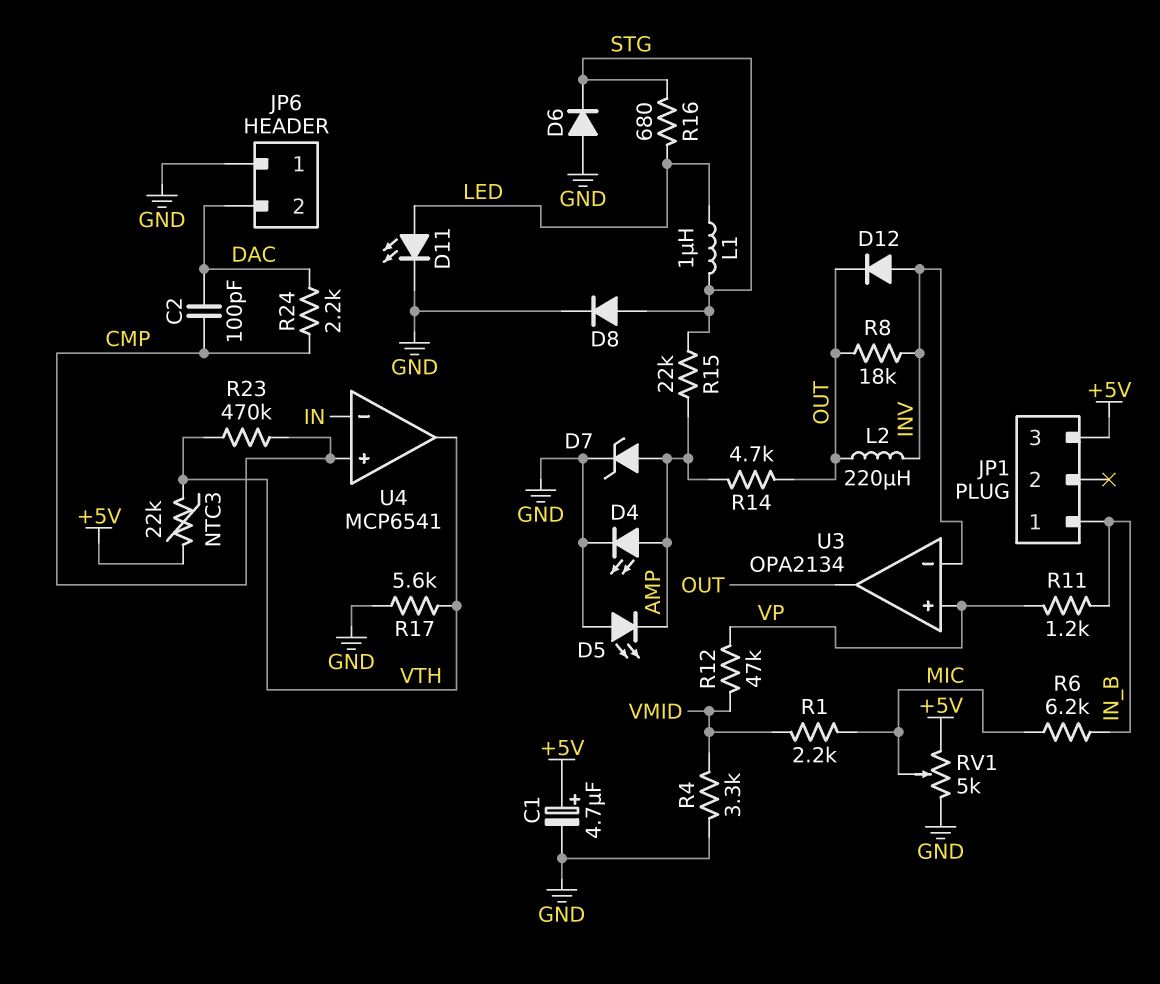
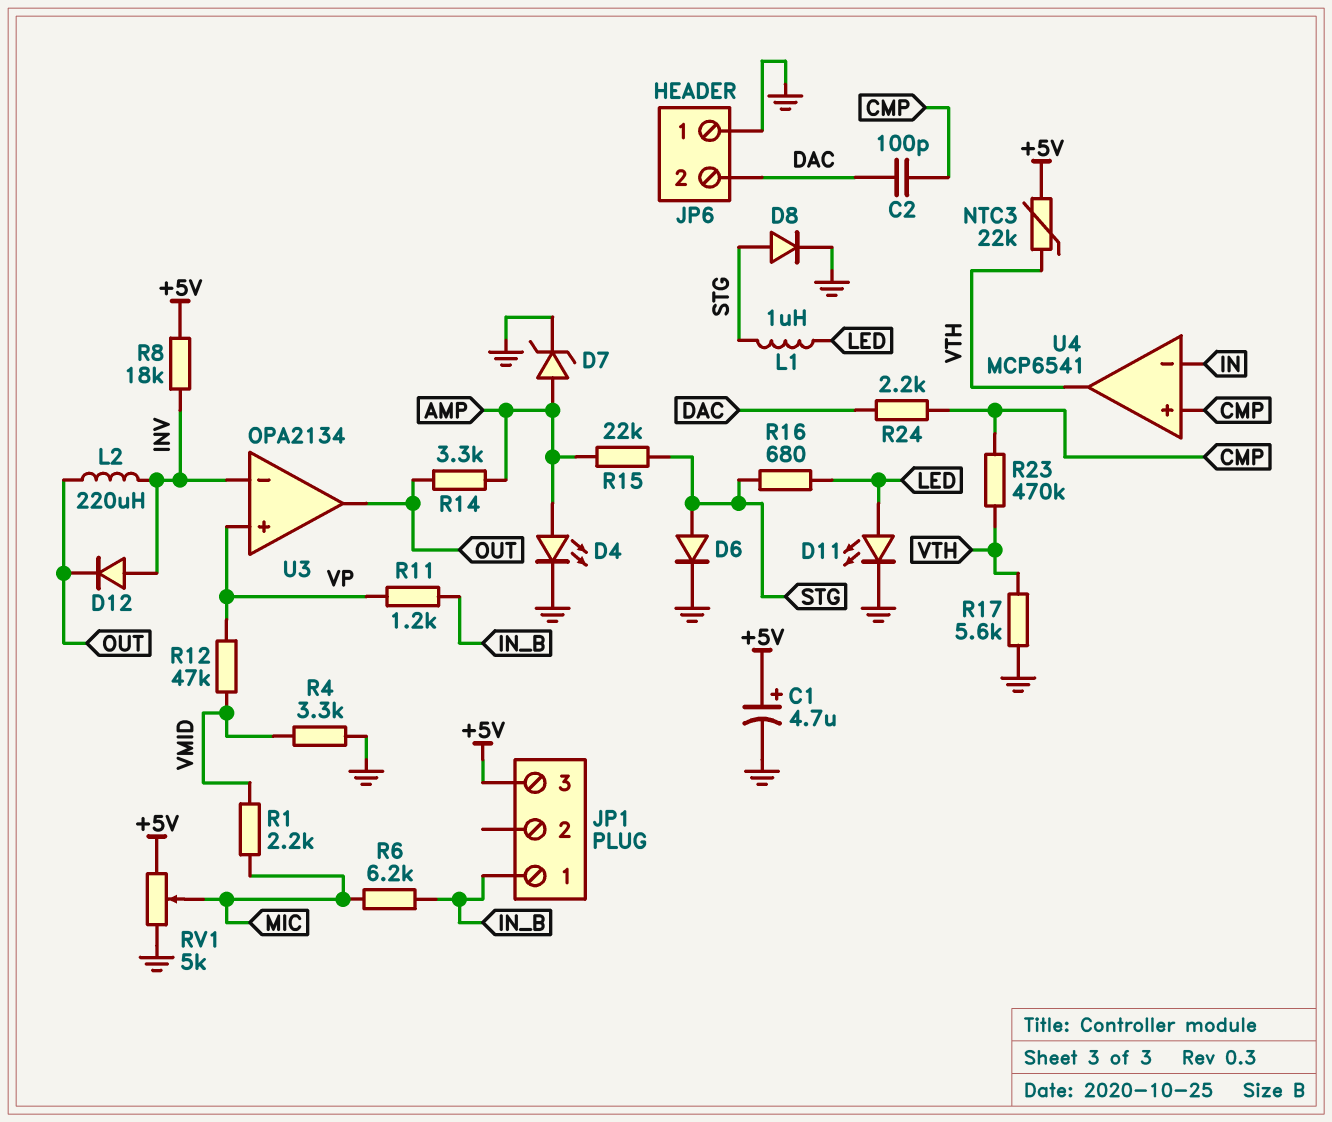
D5: LED (A GND, K AMP) -> none
D6: diode (A GND, K STG) -> diode (A STG, K GND)
R8: 18k (INV, OUT) -> 18k (+5V, INV)
R14: 4.7k (AMP, OUT) -> 3.3k (AMP, OUT)

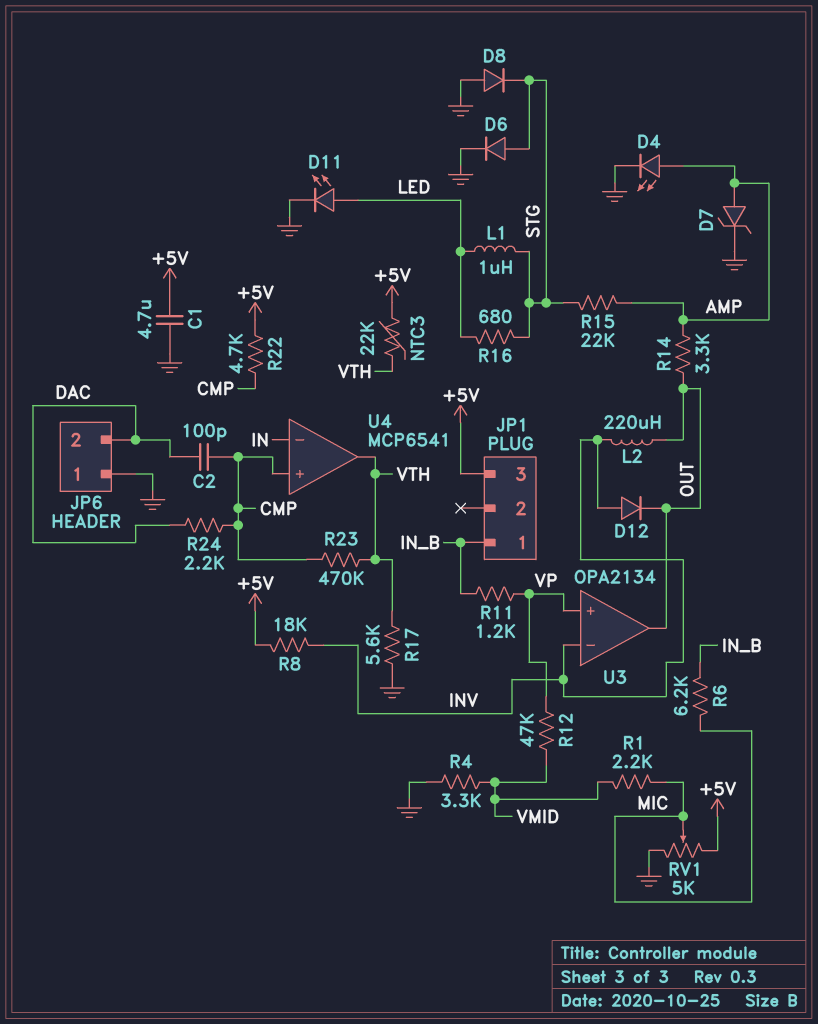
C1: 4.7uF (plus +5V, minus GND) -> 4.7uF (+5V, GND)
D8: diode (A STG, K GND) -> diode (A GND, K STG)
R22: none -> 4.7k (+5V, CMP)

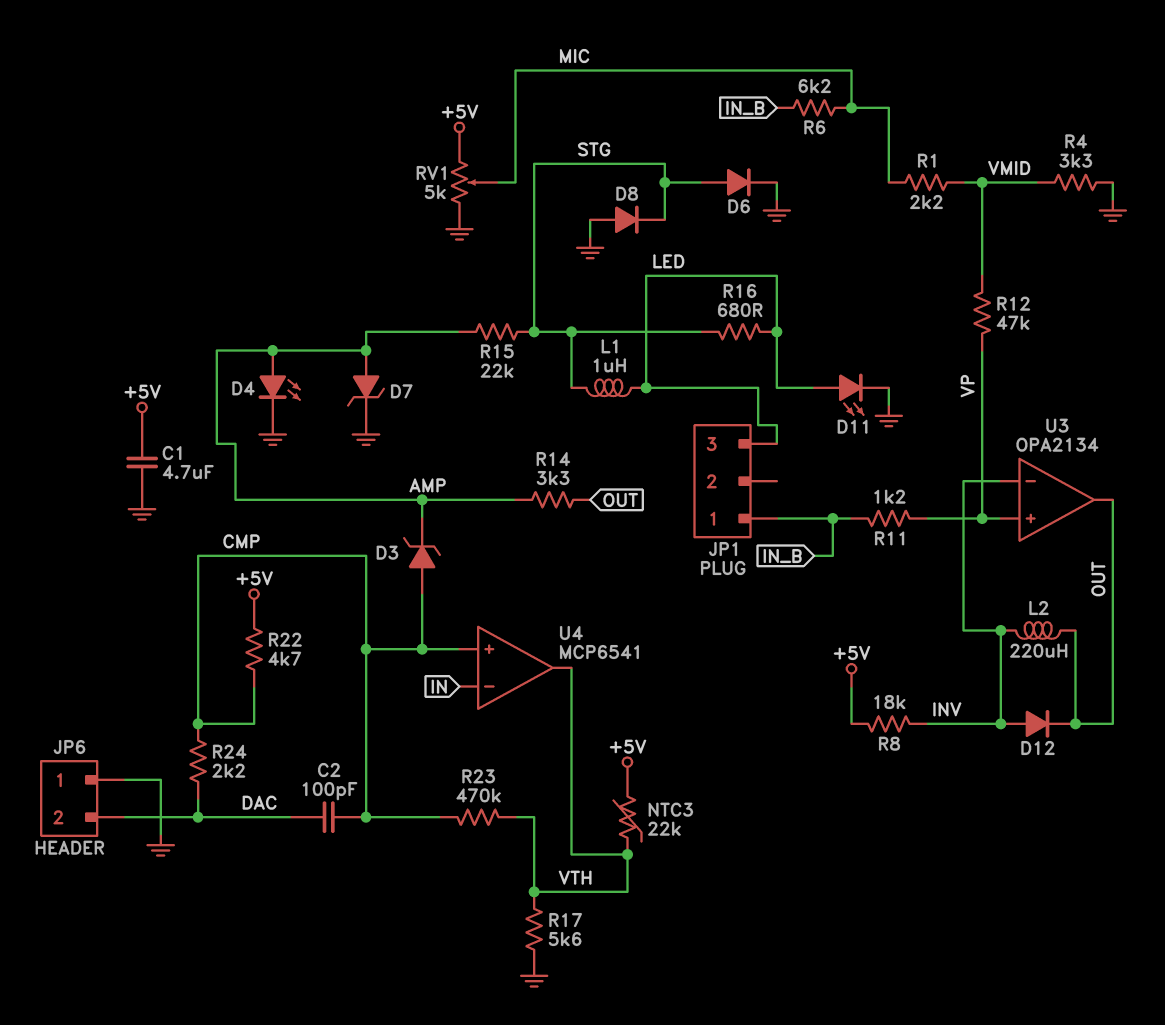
D3: none -> zener (A CMP, K AMP)
JP1 pin 3: +5V -> LED

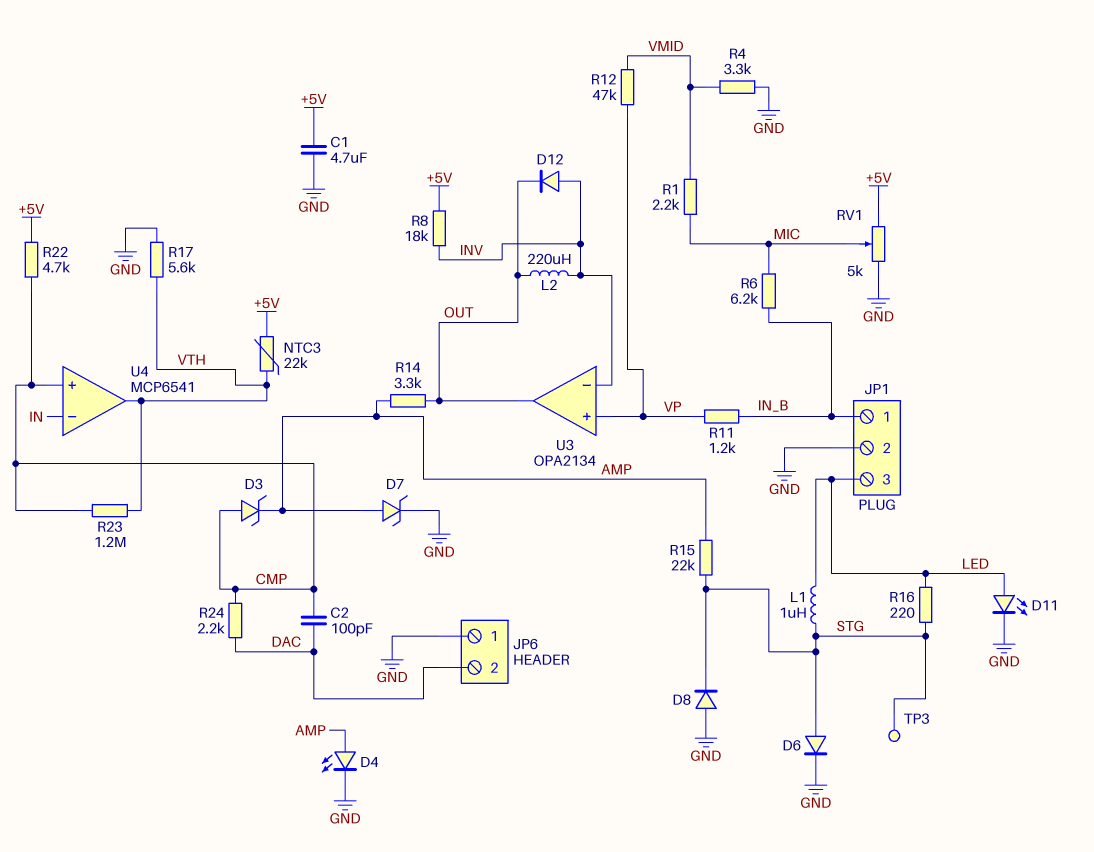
JP1 pin 2: none -> GND
R16: 680 (LED, STG) -> 220 (LED, STG)
R23: 470k (CMP, VTH) -> 1.2M (CMP, VTH)
TP3: none -> test point (STG)

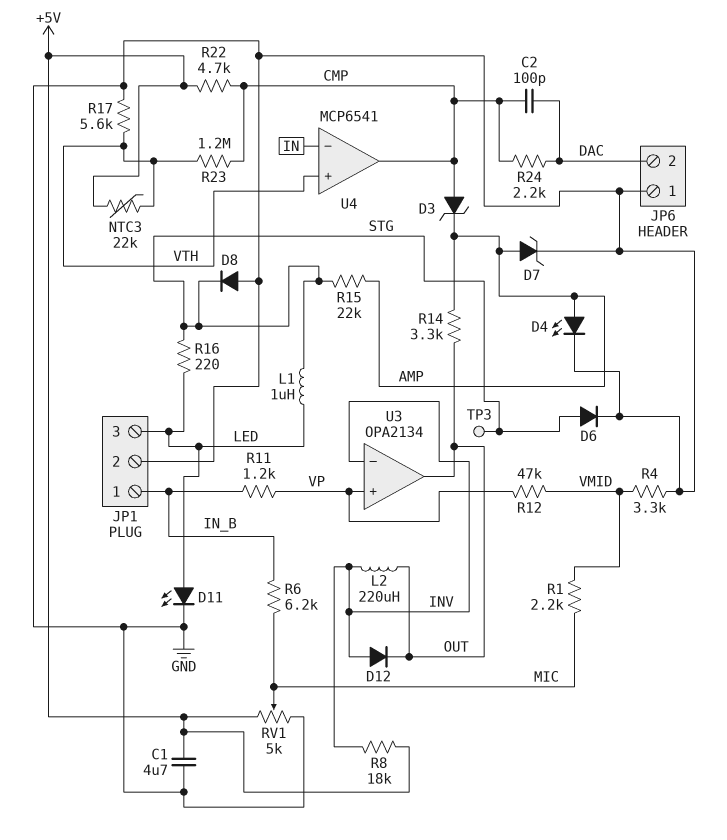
U4 pin in+: CMP -> VTH
U4 pin out: VTH -> CMP

